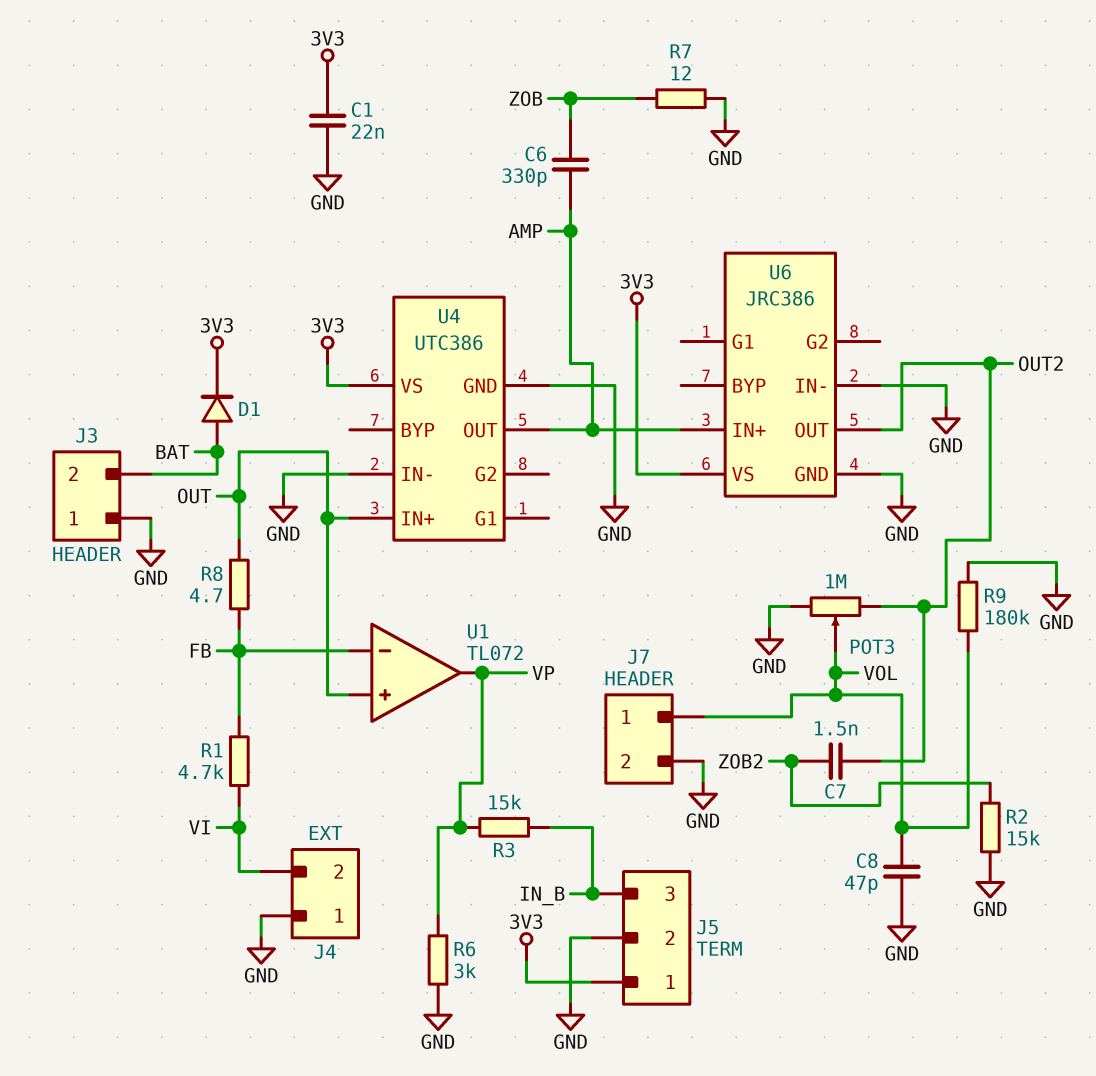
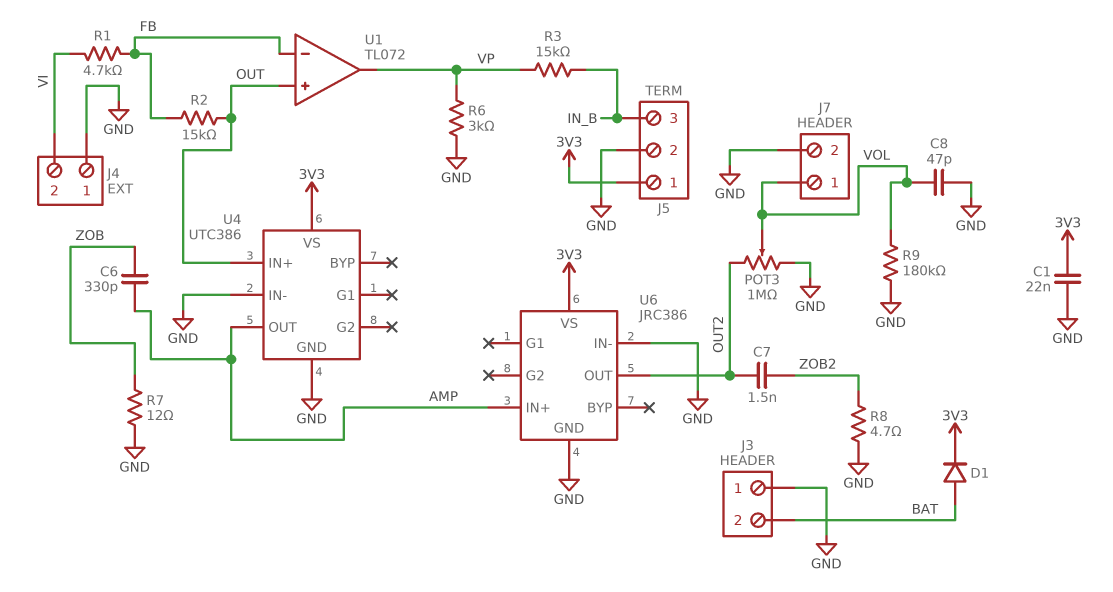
R2: 15k (GND, ZOB2) -> 15k (FB, OUT)
R8: 4.7 (FB, OUT) -> 4.7 (GND, ZOB2)

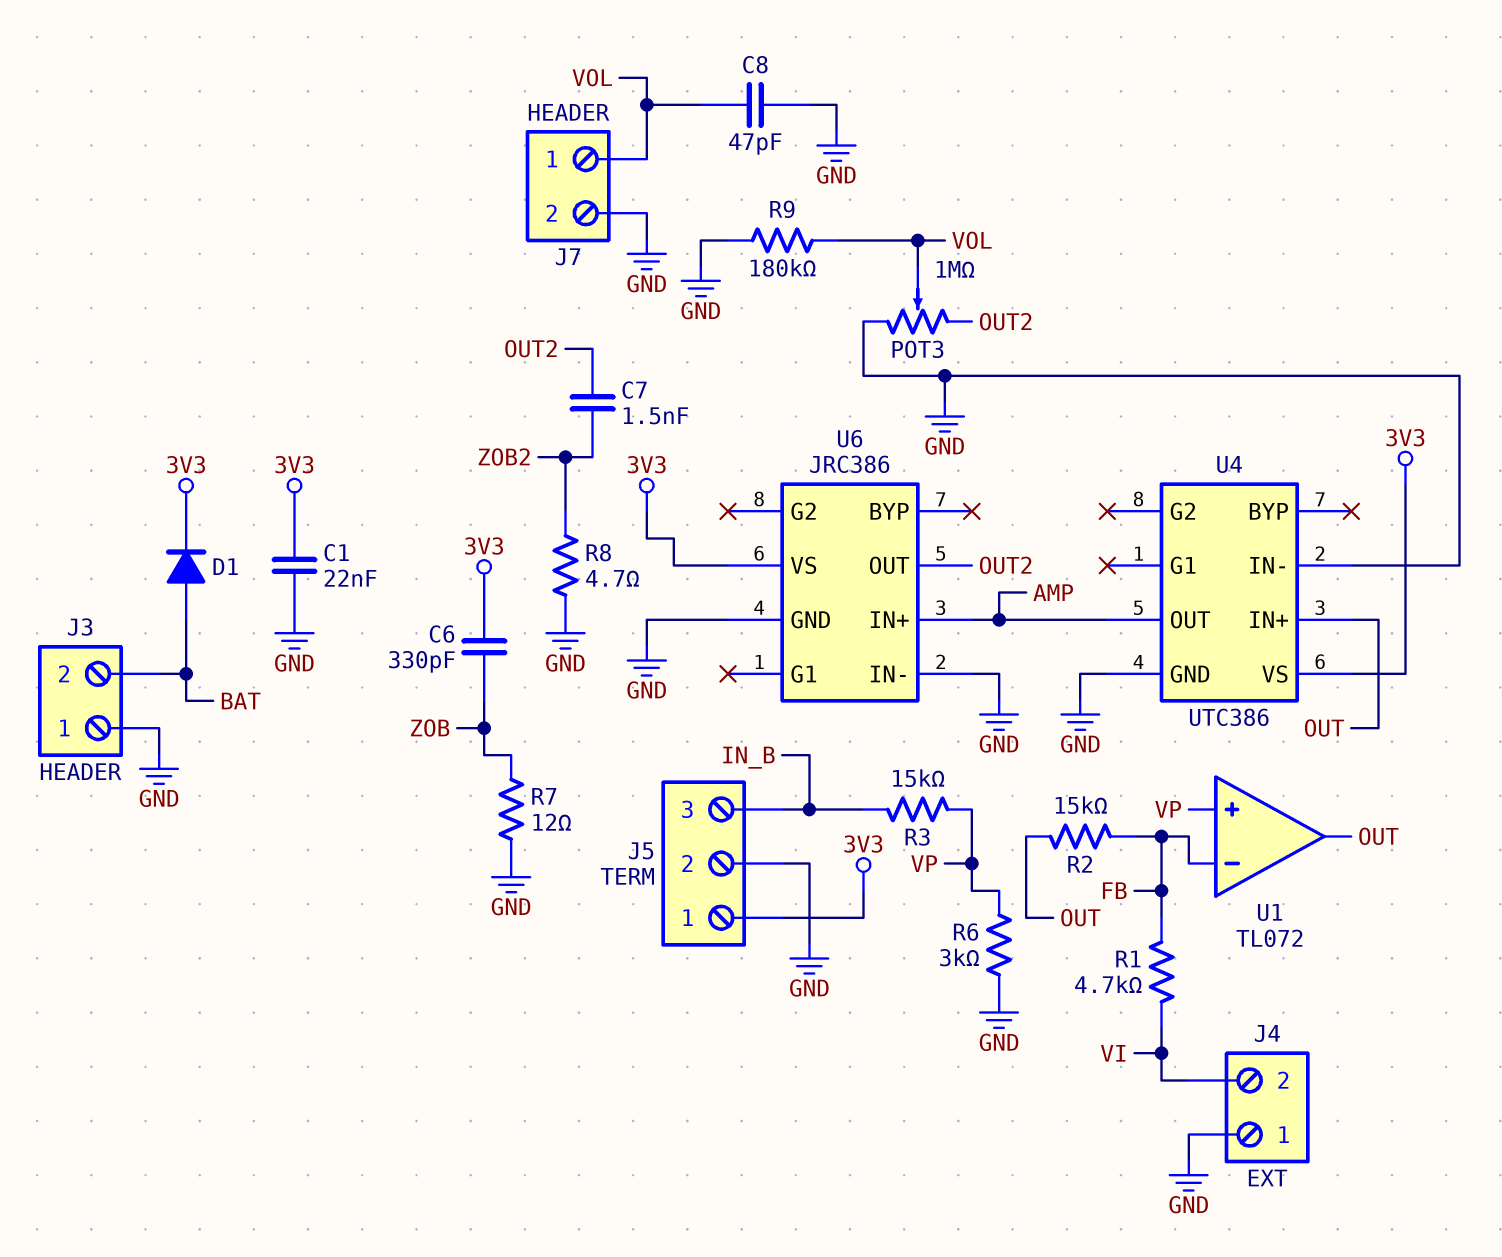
C6: 330pF (AMP, ZOB) -> 330pF (3V3, ZOB)
U1 pin in+: OUT -> VP
U1 pin out: VP -> OUT

